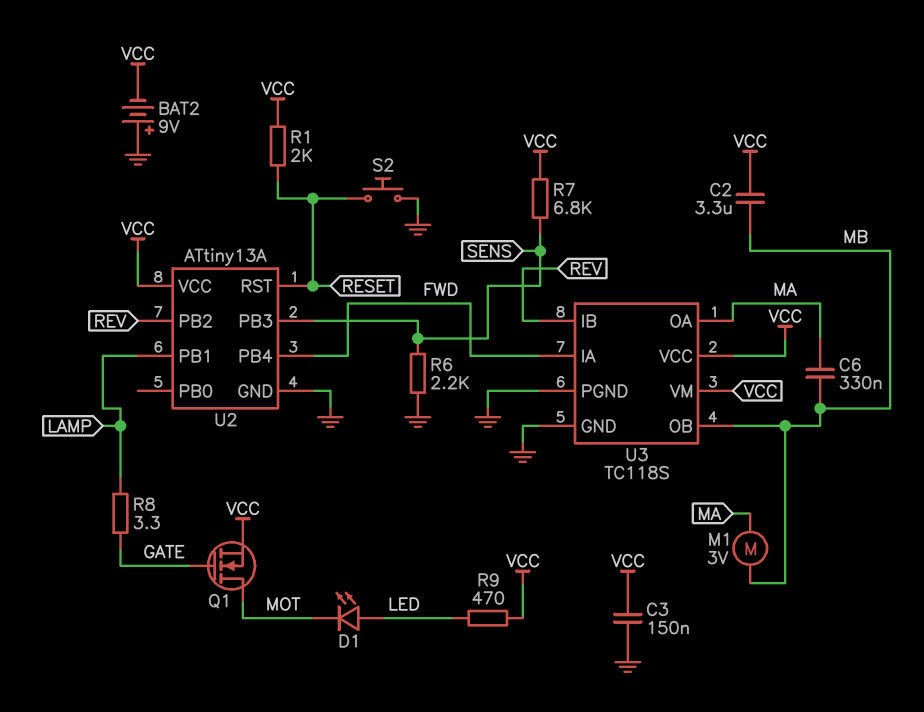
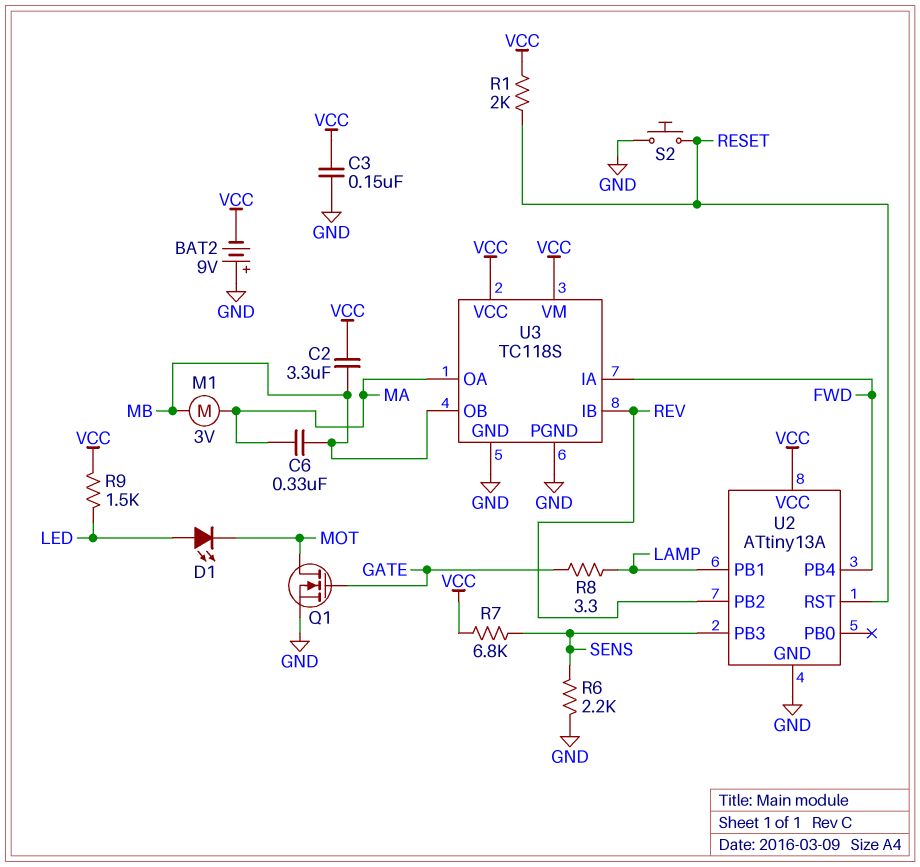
Q1: NMOS (G GATE, D MOT, S VCC) -> NMOS (G GATE, D MOT, S GND)
R9: 470 (LED, VCC) -> 1.5k (LED, VCC)

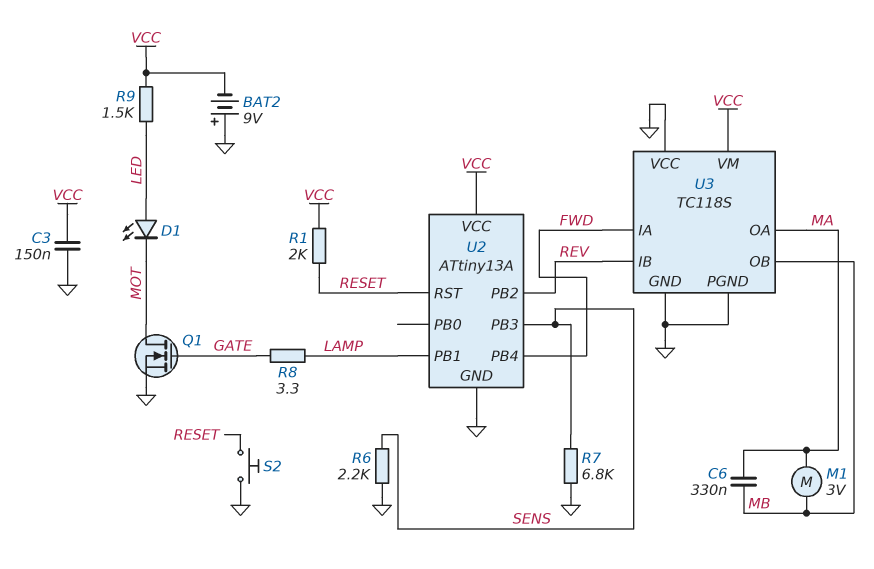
C2: 3.3uF (MB, VCC) -> none
R7: 6.8k (SENS, VCC) -> 6.8k (GND, SENS)
U3 pin VCC: VCC -> GND

